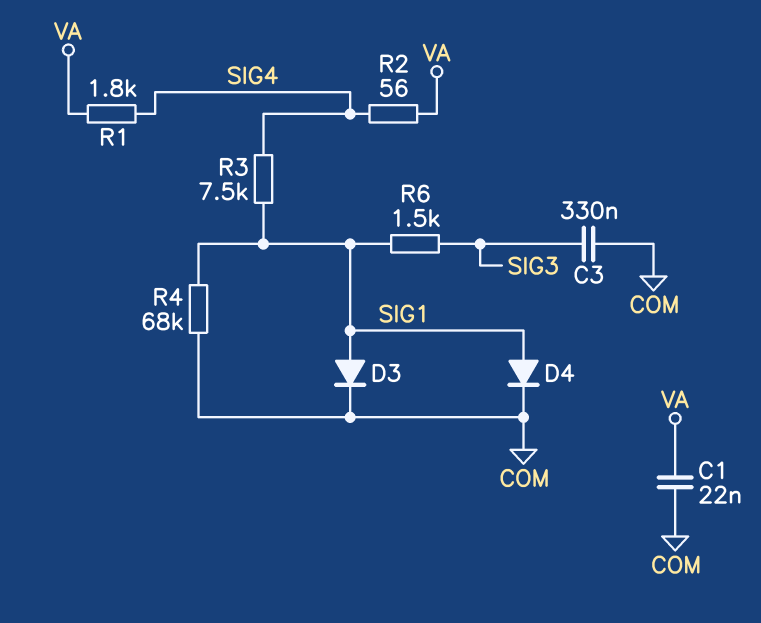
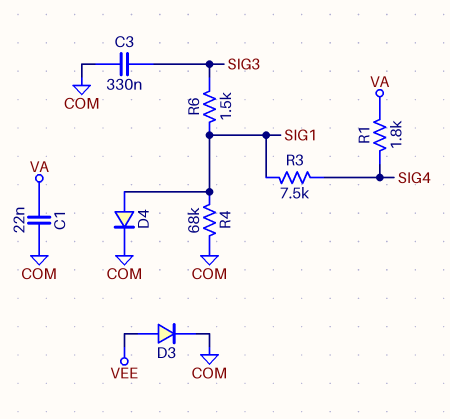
D3: diode (A SIG1, K COM) -> diode (A VEE, K COM)
R2: 56 (SIG4, VA) -> none

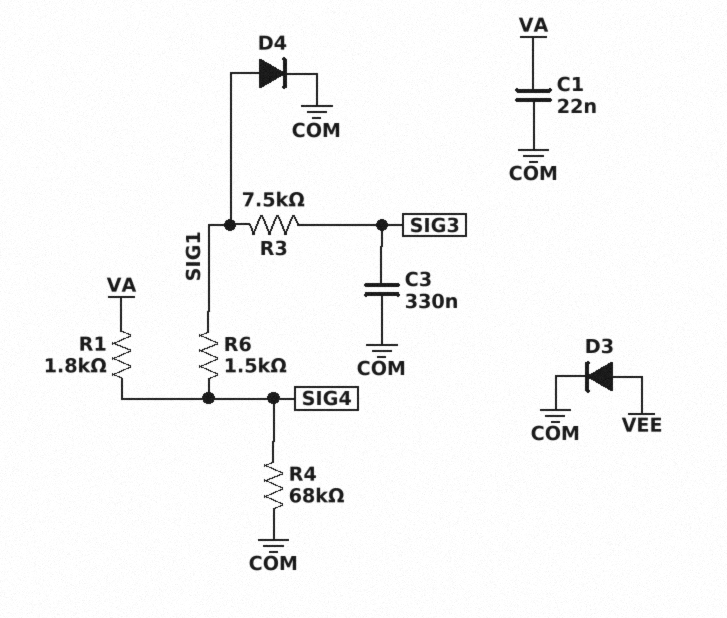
R3: 7.5k (SIG1, SIG4) -> 7.5k (SIG1, SIG3)
R4: 68k (COM, SIG1) -> 68k (COM, SIG4)
R6: 1.5k (SIG1, SIG3) -> 1.5k (SIG1, SIG4)

